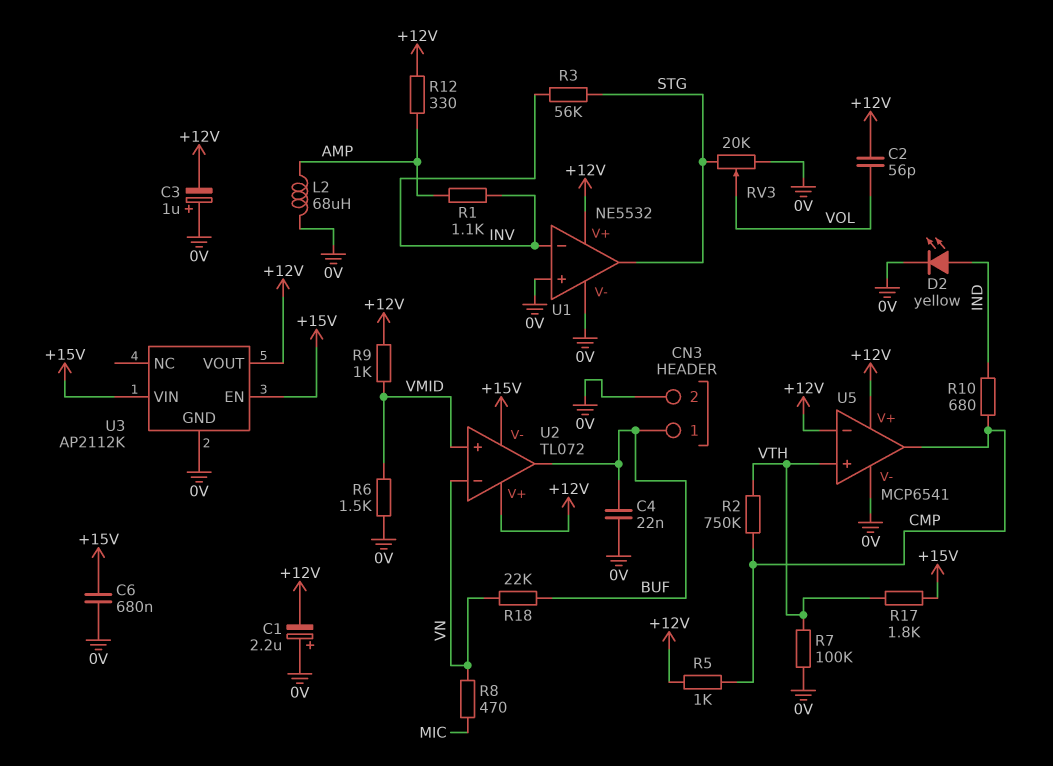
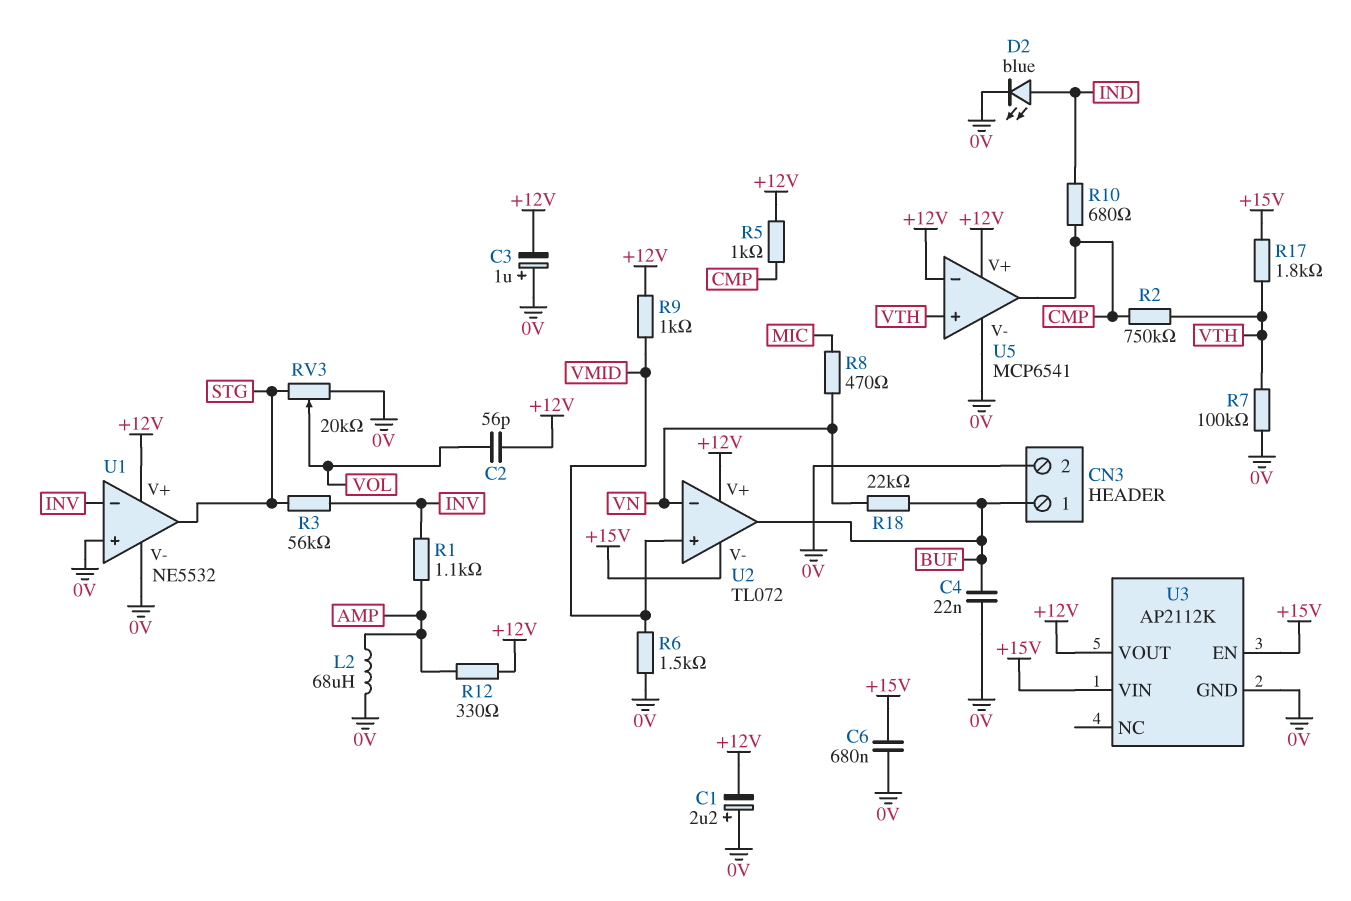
D2: LED yellow (A IND, K 0V) -> LED blue (A IND, K 0V)

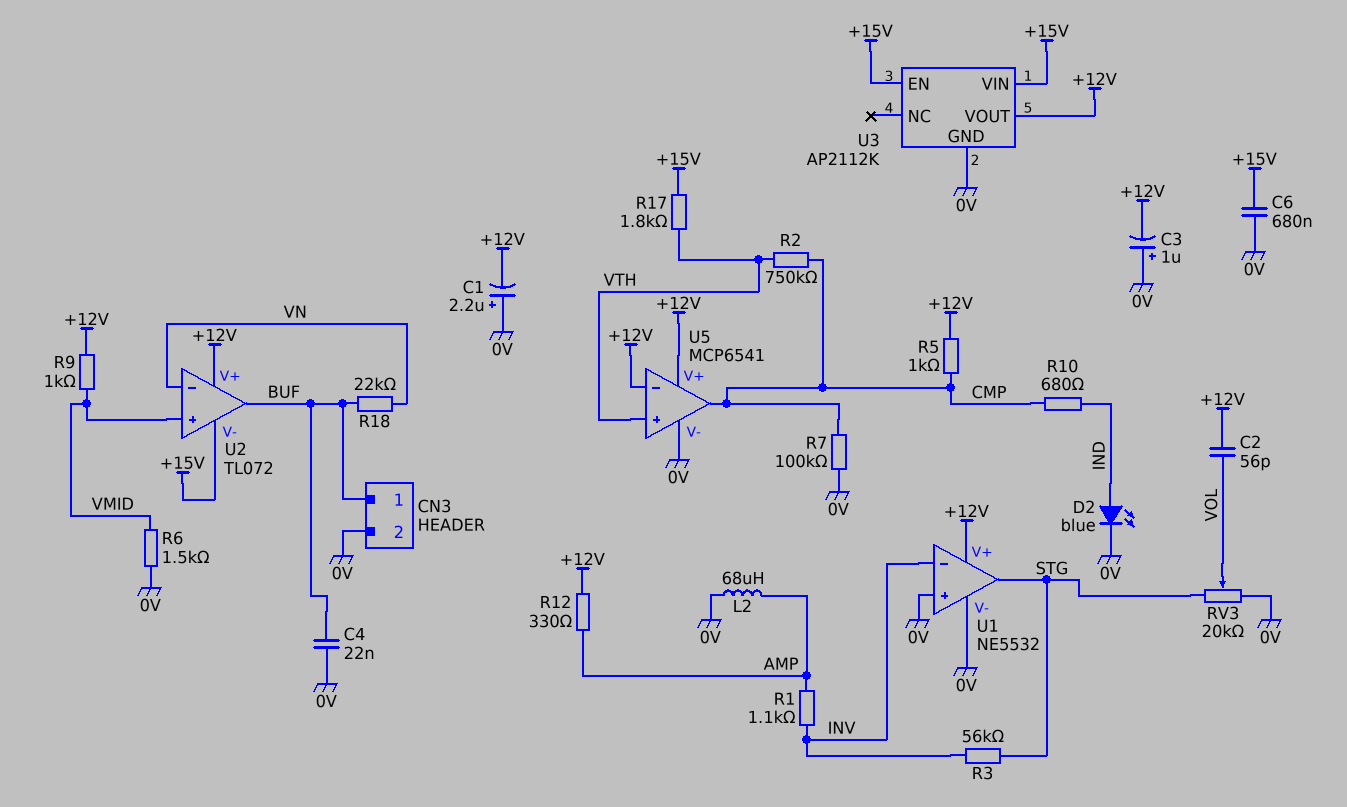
R7: 100k (0V, VTH) -> 100k (0V, CMP)
R8: 470 (MIC, VN) -> none

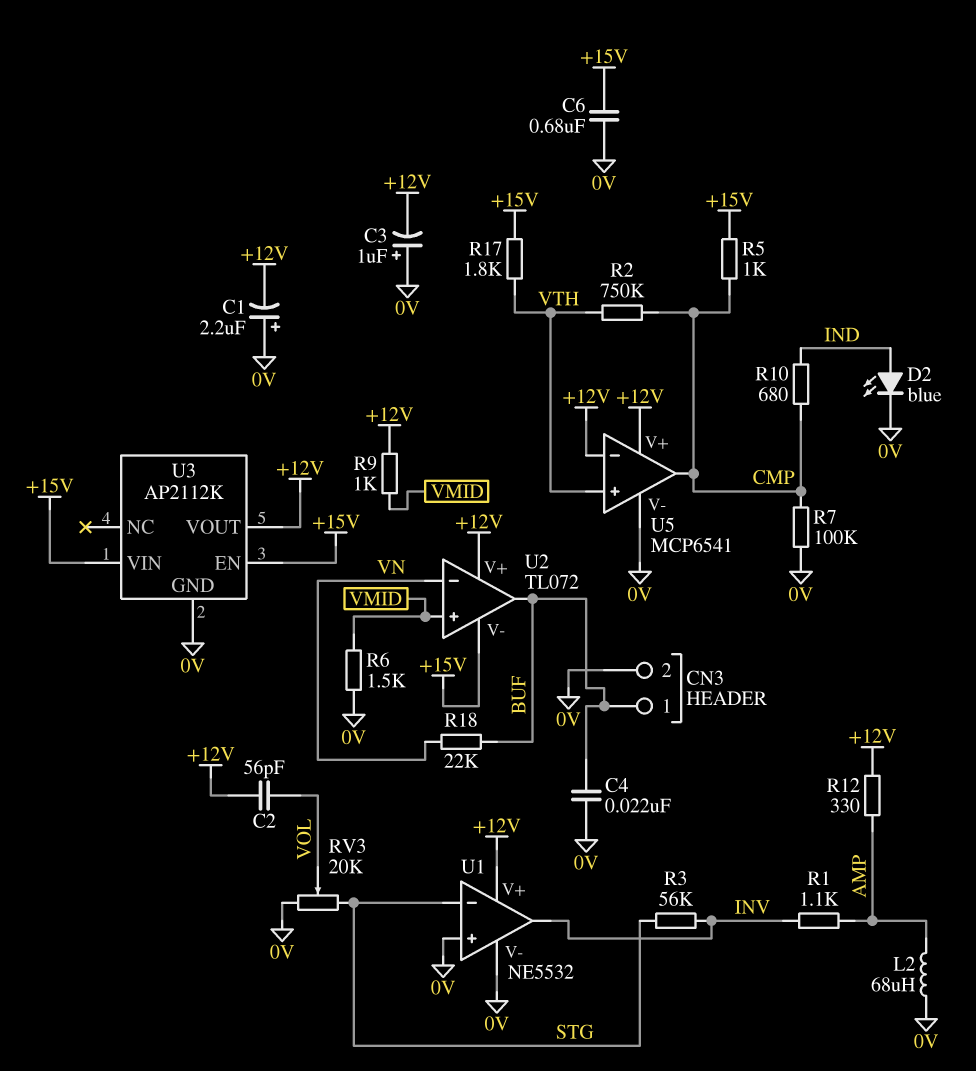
R5: 1k (+12V, CMP) -> 1k (+15V, CMP)
U1 pin in-: INV -> STG
U1 pin out: STG -> INV

